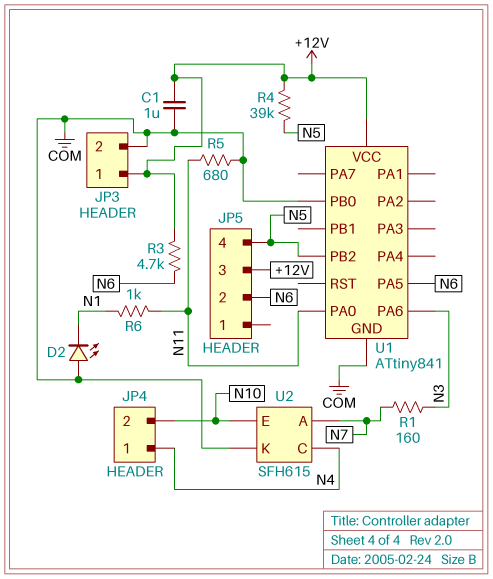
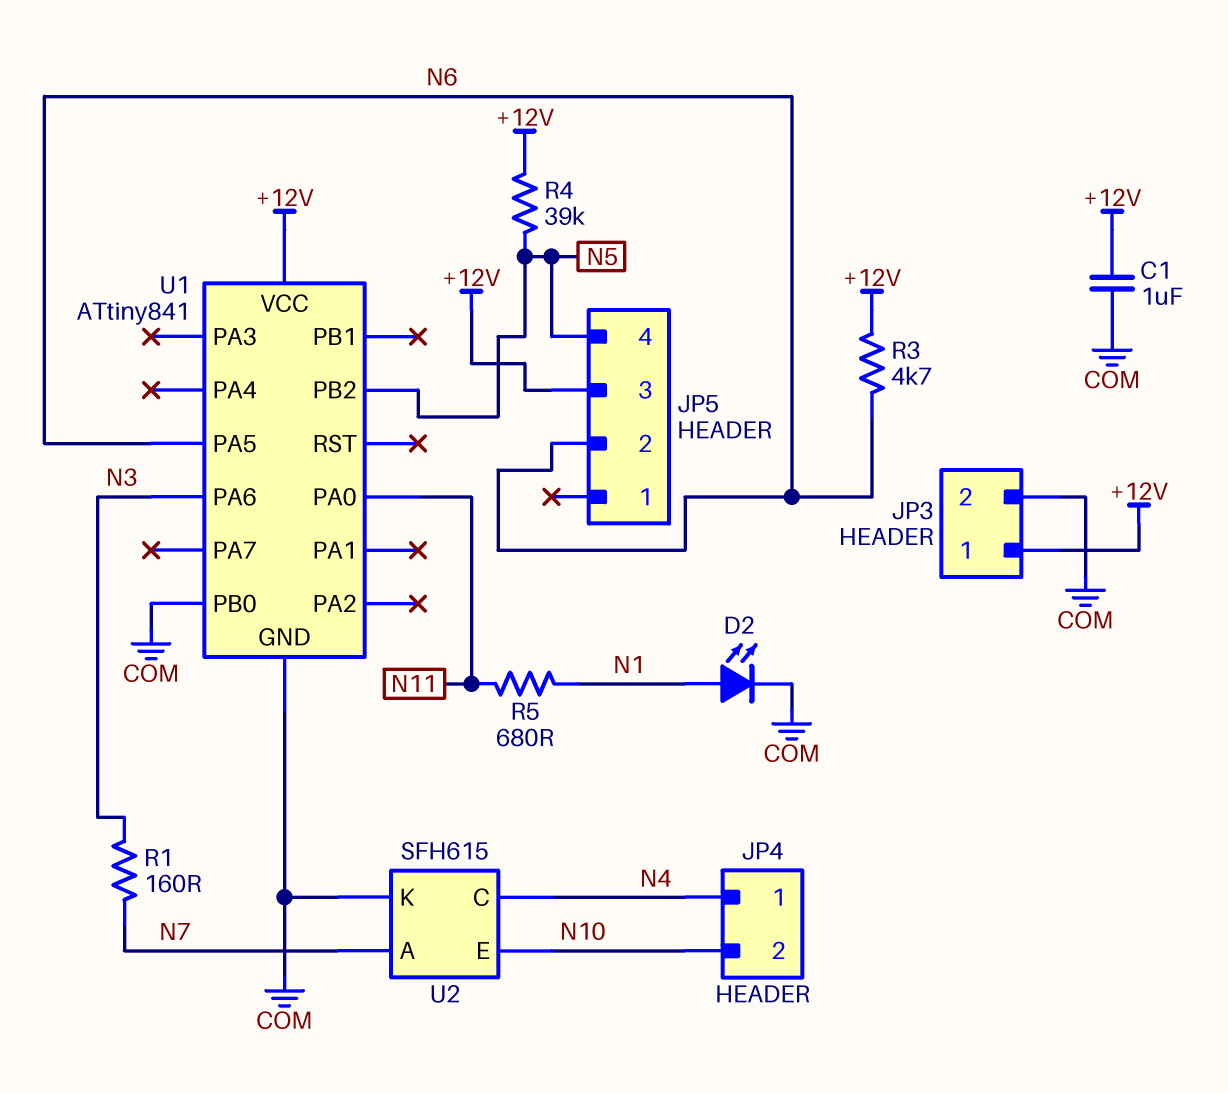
D2: LED (A COM, K N1) -> LED (A N1, K COM)
R5: 680 (COM, N11) -> 680 (N1, N11)
R6: 1k (N1, N11) -> none

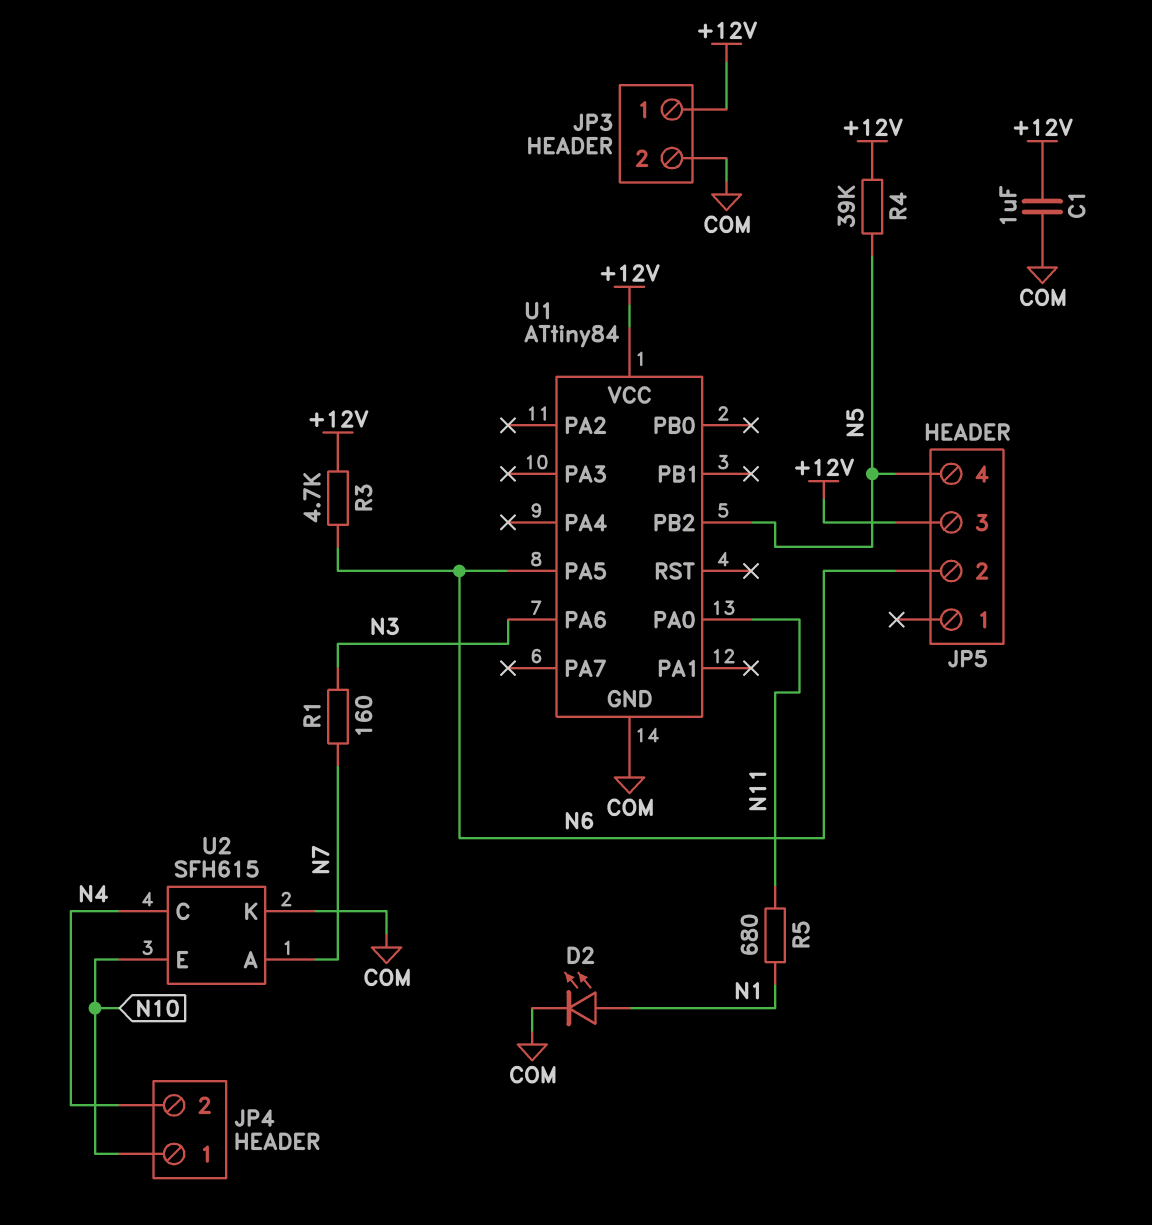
JP4 pin 1: N4 -> N10
JP4 pin 2: N10 -> N4
U1: ATtiny841 -> ATtiny84
U1 pin PB0: COM -> none

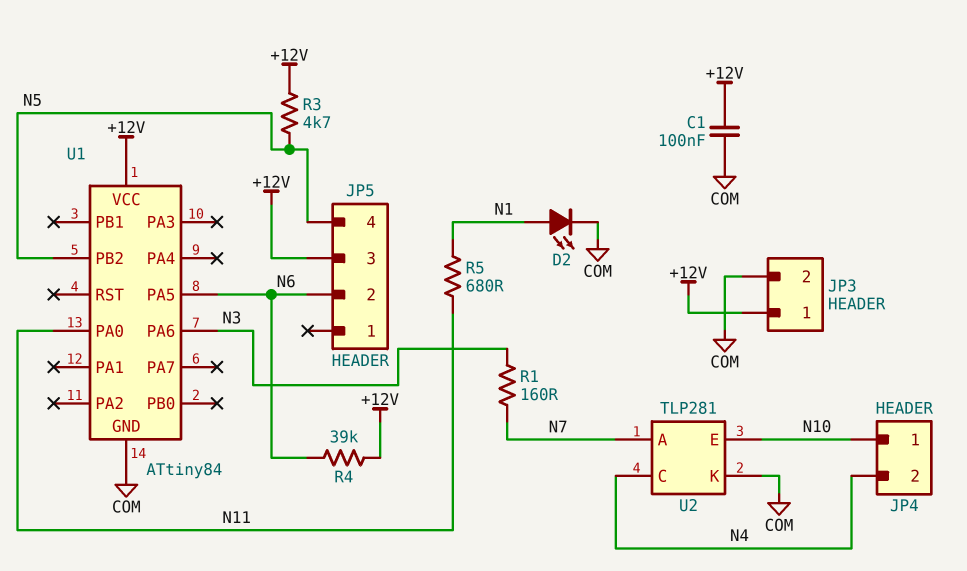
C1: 1uF (+12V, COM) -> 100nF (+12V, COM)
R3: 4.7k (+12V, N6) -> 4.7k (+12V, N5)
R4: 39k (+12V, N5) -> 39k (+12V, N6)
U2: SFH615 -> TLP281

